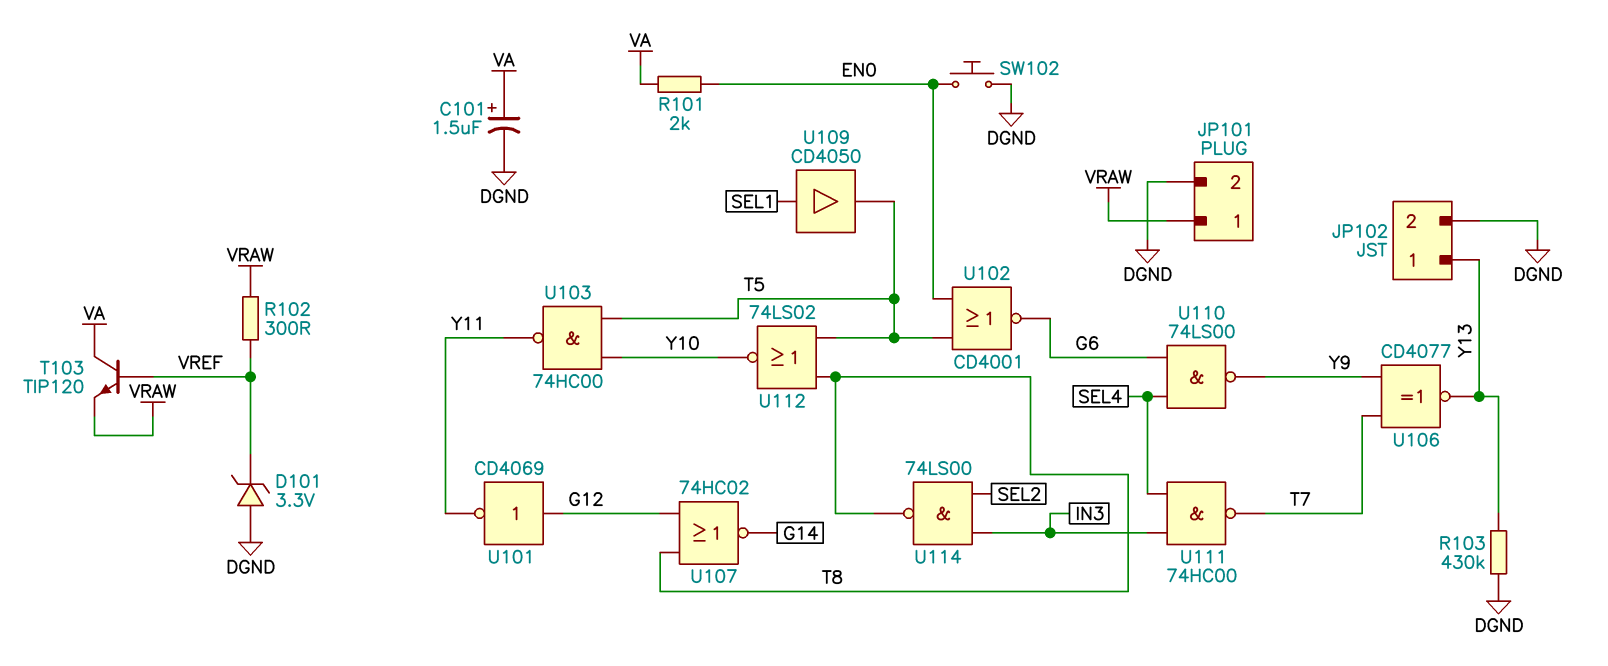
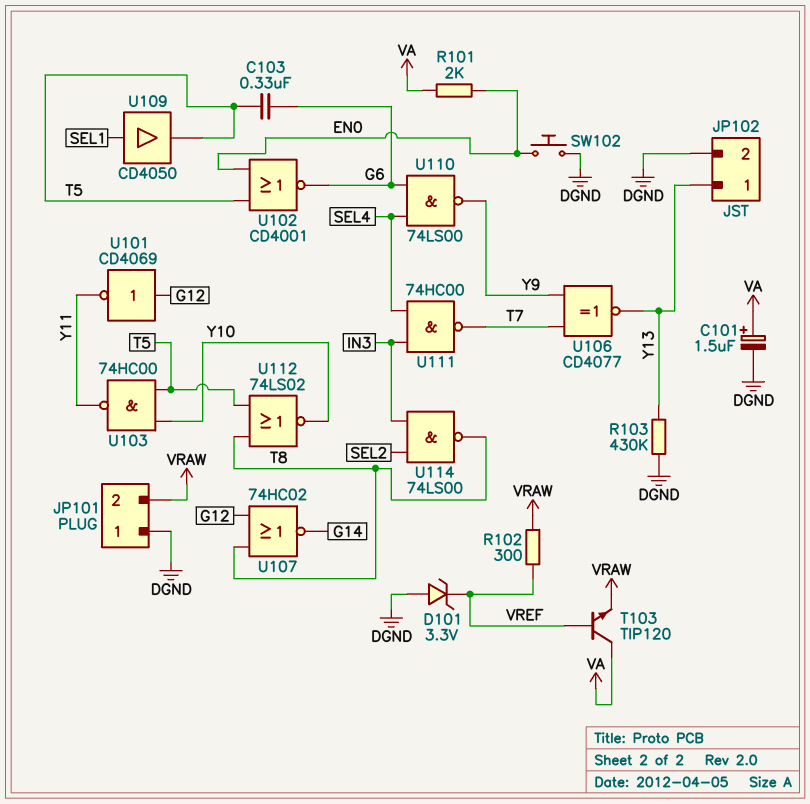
C103: none -> 330nF (G6, T5)
JP101 pin 1: VRAW -> DGND
JP101 pin 2: DGND -> VRAW

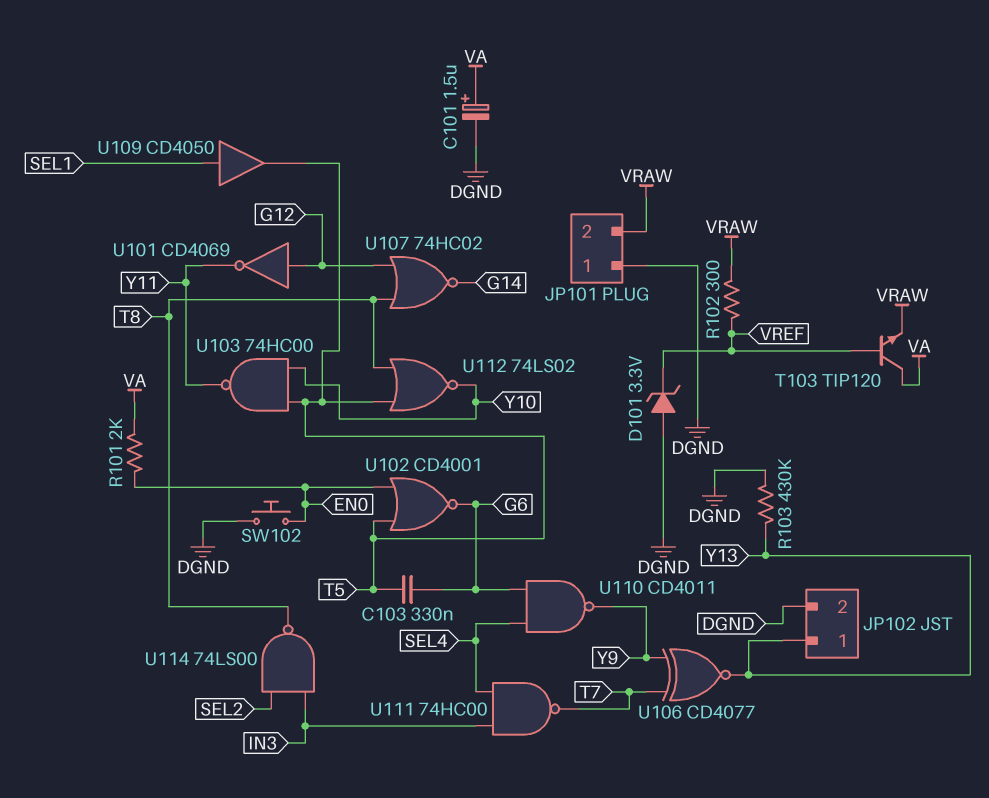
U110: NAND 74LS00 (in G6, in SEL4, out Y9) -> NAND CD4011 (in G6, in SEL4, out Y9)

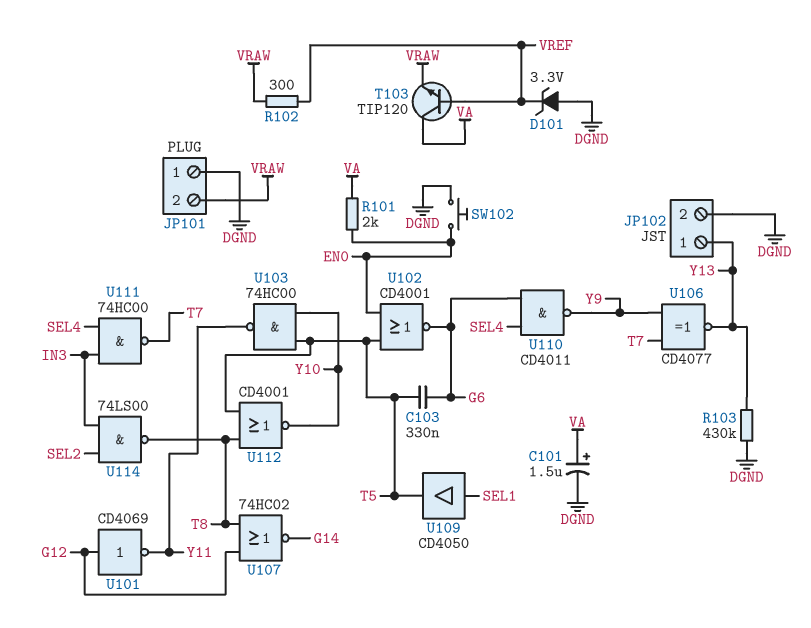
U112: NOR 74LS02 (in T5, in T8, out Y10) -> NOR CD4001 (in T5, in T8, out Y10)

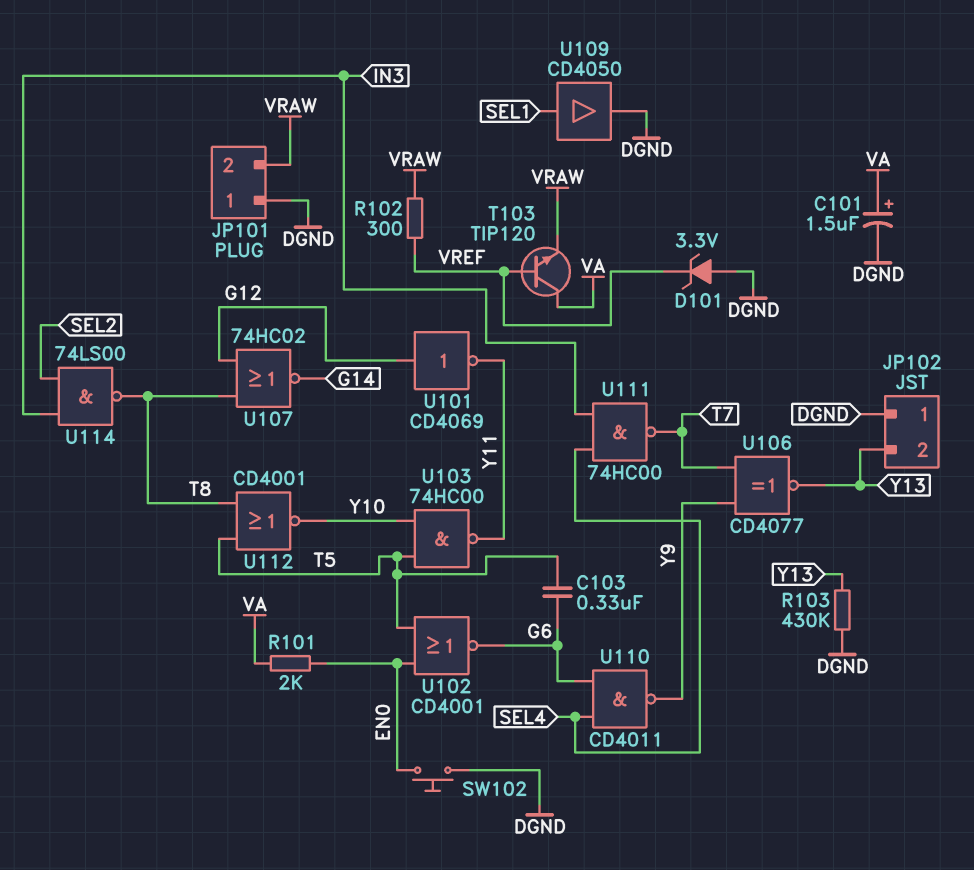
JP102 pin 1: Y13 -> DGND
JP102 pin 2: DGND -> Y13
U109: buffer CD4050 (in SEL1, out T5) -> buffer CD4050 (in SEL1, out DGND)

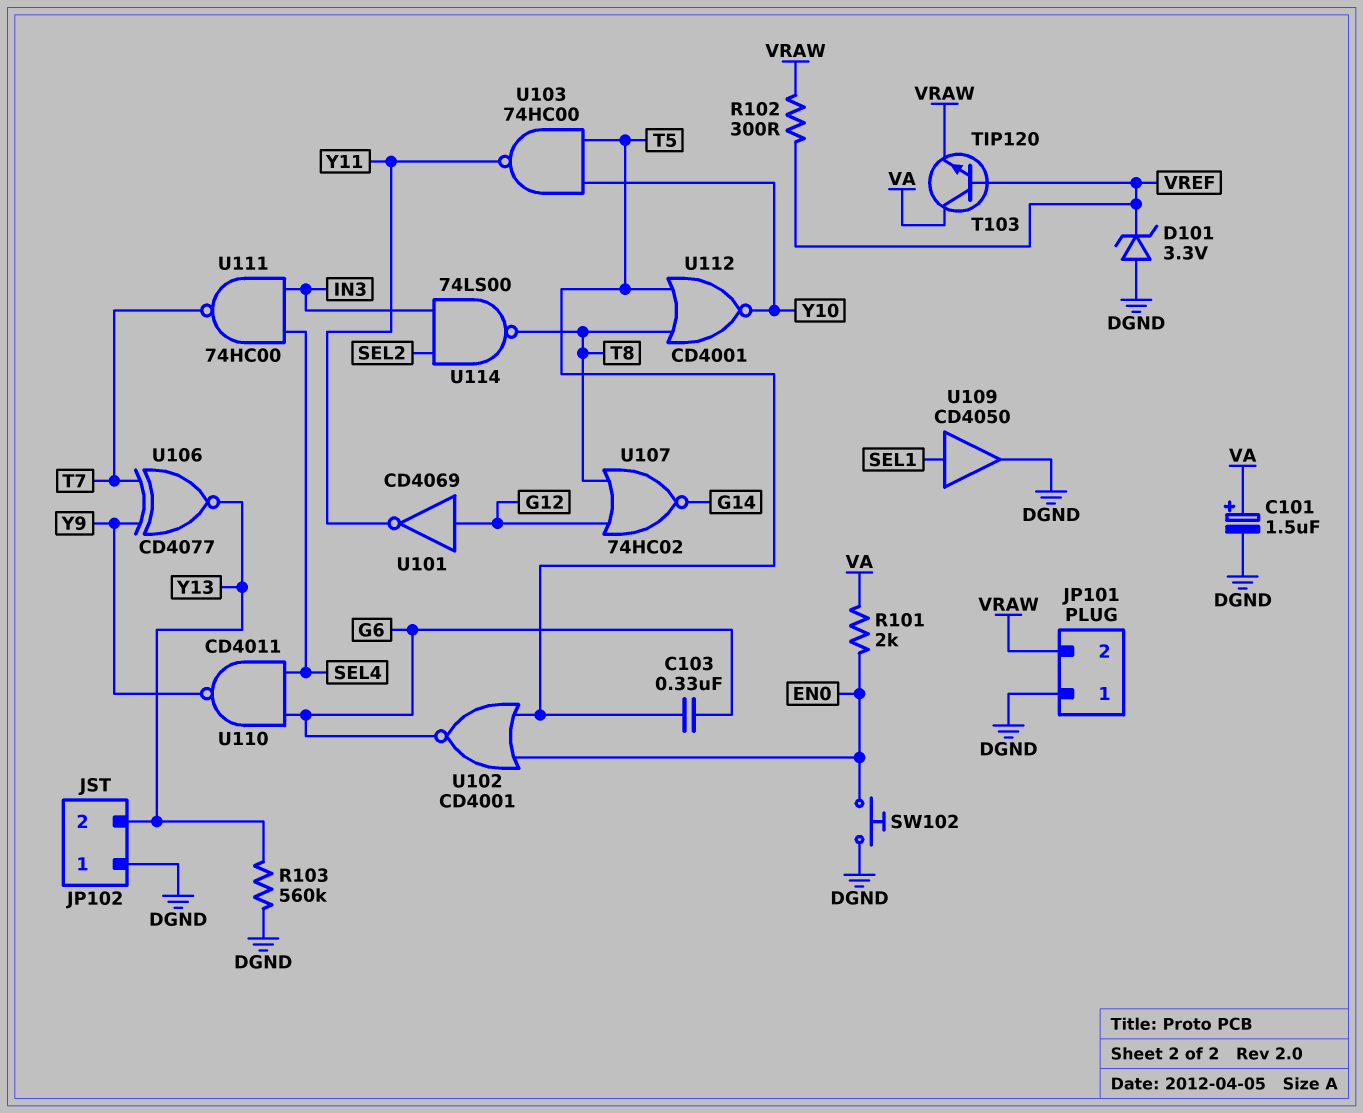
R103: 430k (DGND, Y13) -> 560k (DGND, Y13)

